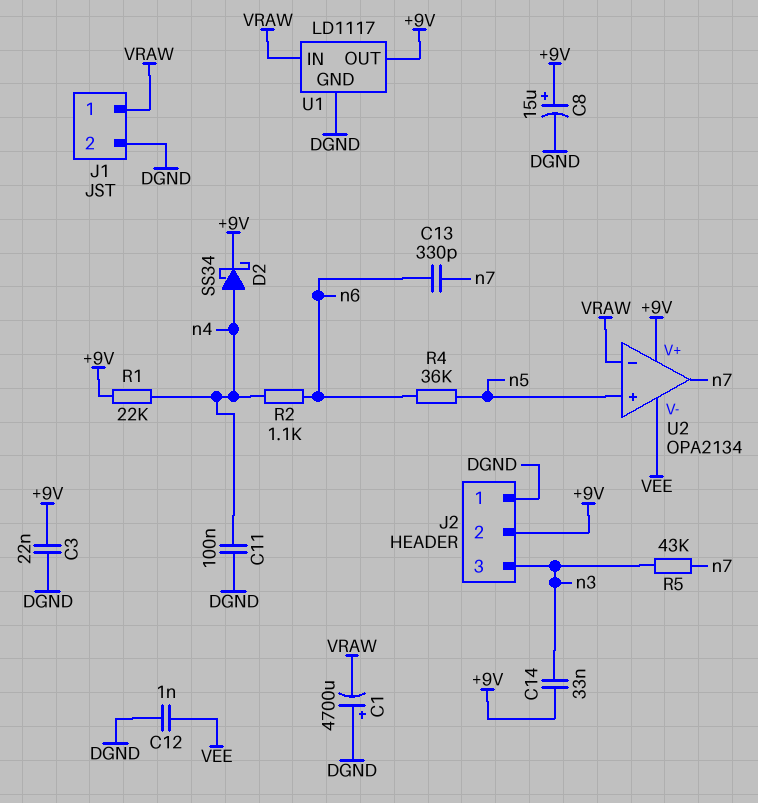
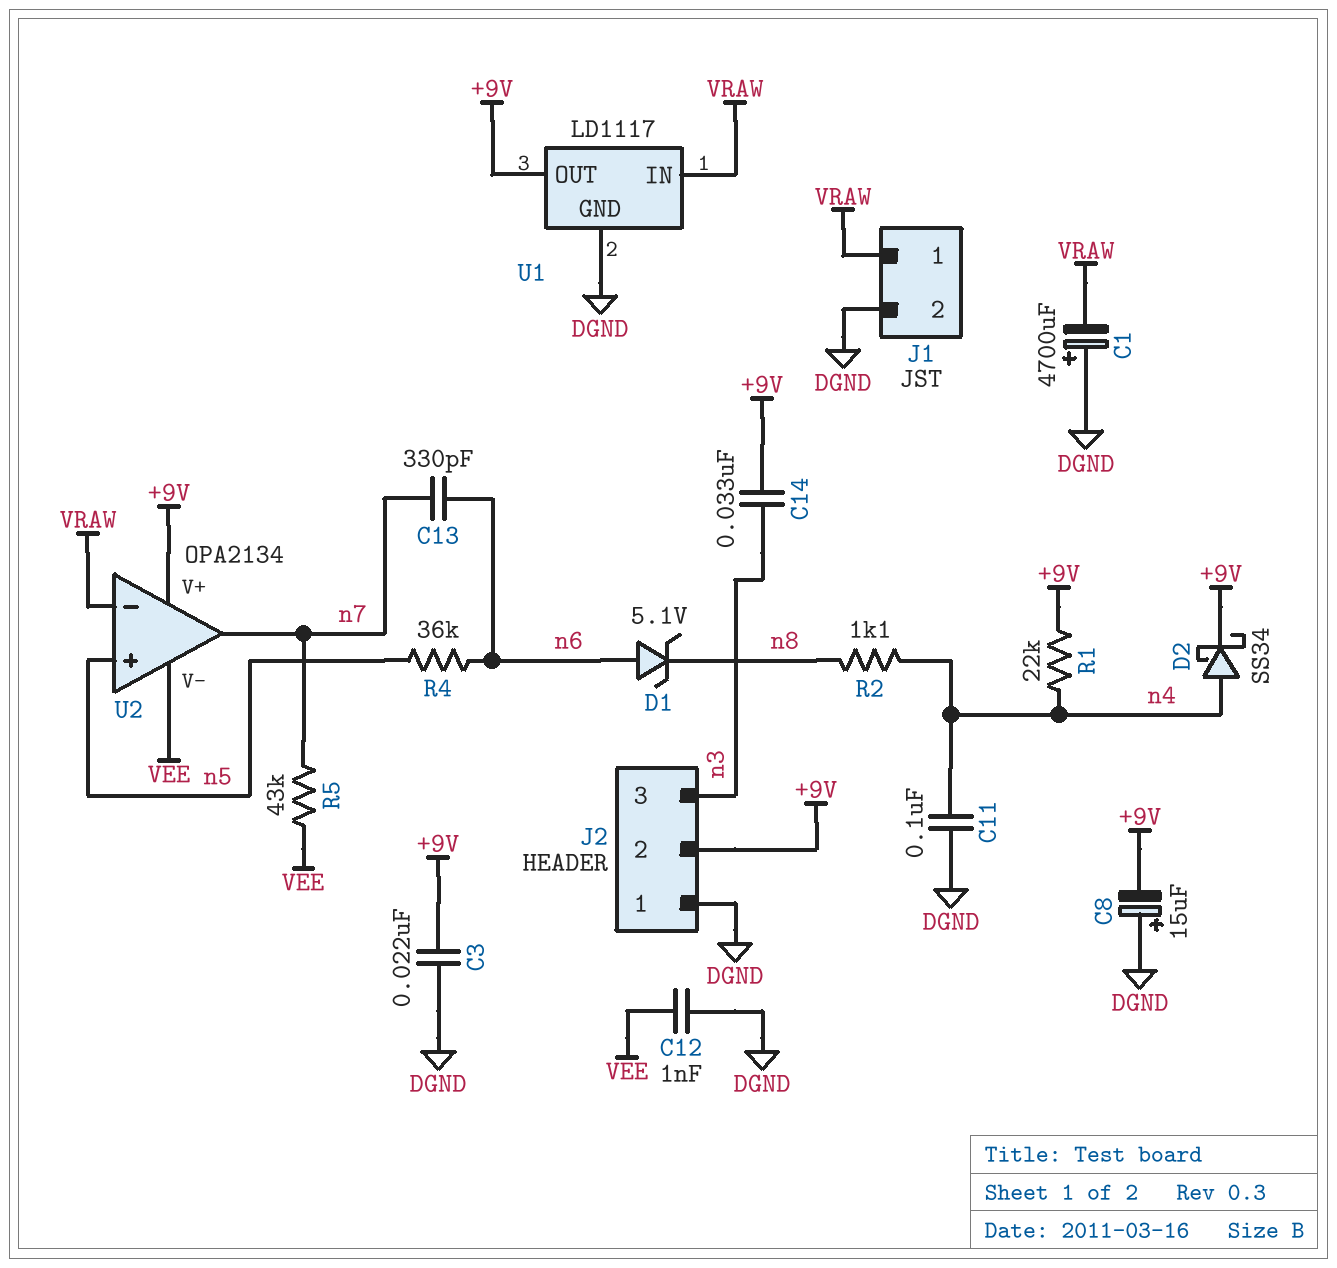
C8: 15uF (plus +9V, minus DGND) -> 15uF (plus DGND, minus +9V)
D1: none -> zener 5.1V (A n6, K n8)
R2: 1.1k (n4, n6) -> 1.1k (n4, n8)
R5: 43k (n3, n7) -> 43k (VEE, n7)

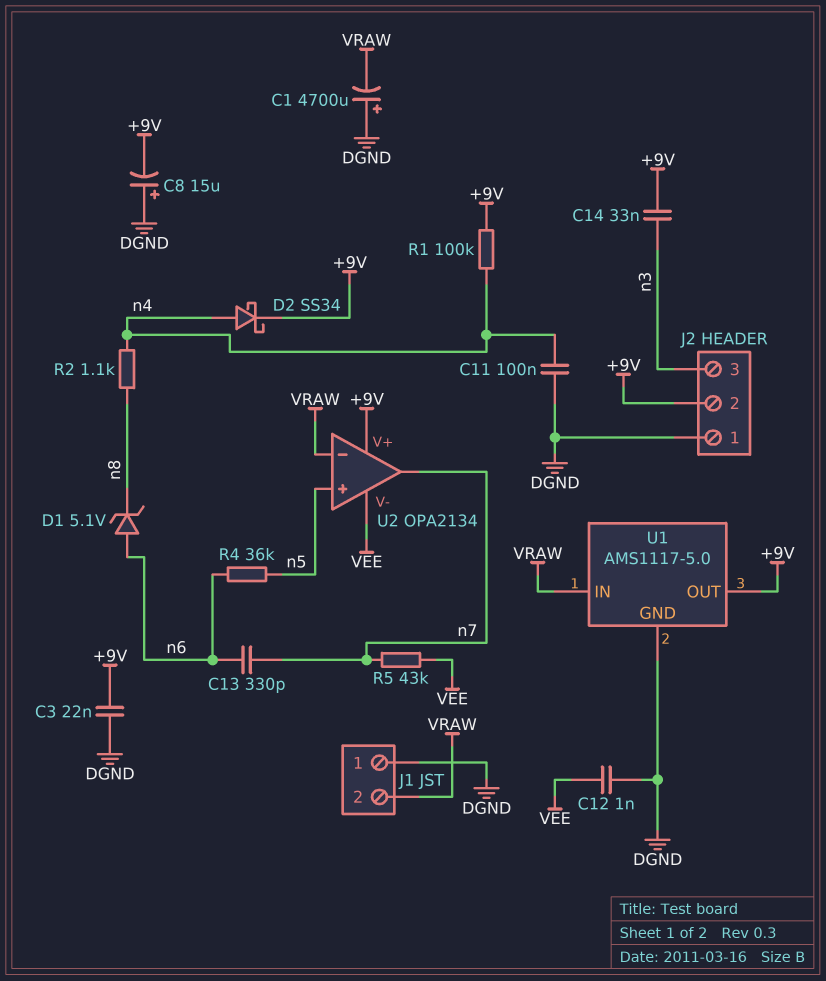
J1 pin 1: VRAW -> DGND
J1 pin 2: DGND -> VRAW
R1: 22k (+9V, n4) -> 100k (+9V, n4)
U1: LD1117 -> AMS1117-5.0

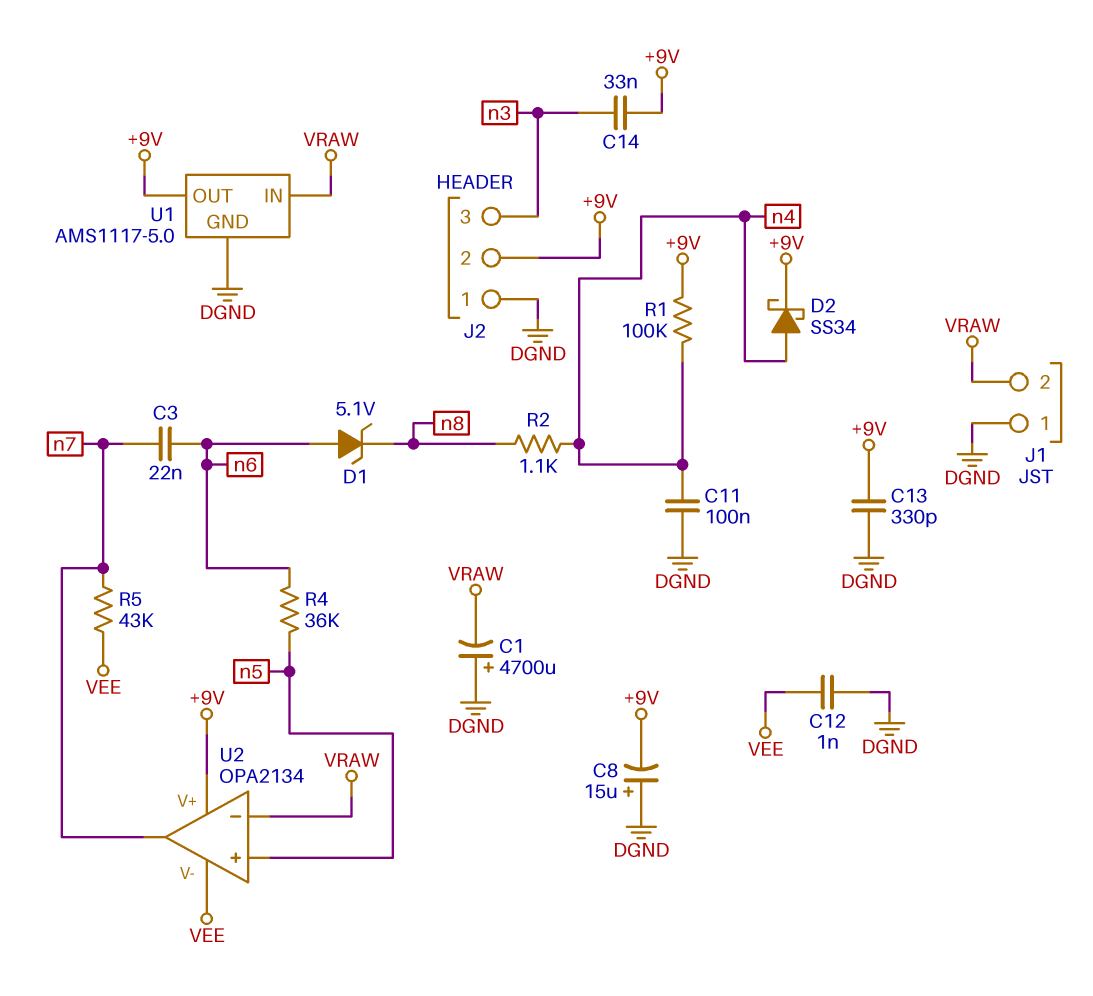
C3: 22nF (+9V, DGND) -> 22nF (n6, n7)
C13: 330pF (n6, n7) -> 330pF (+9V, DGND)

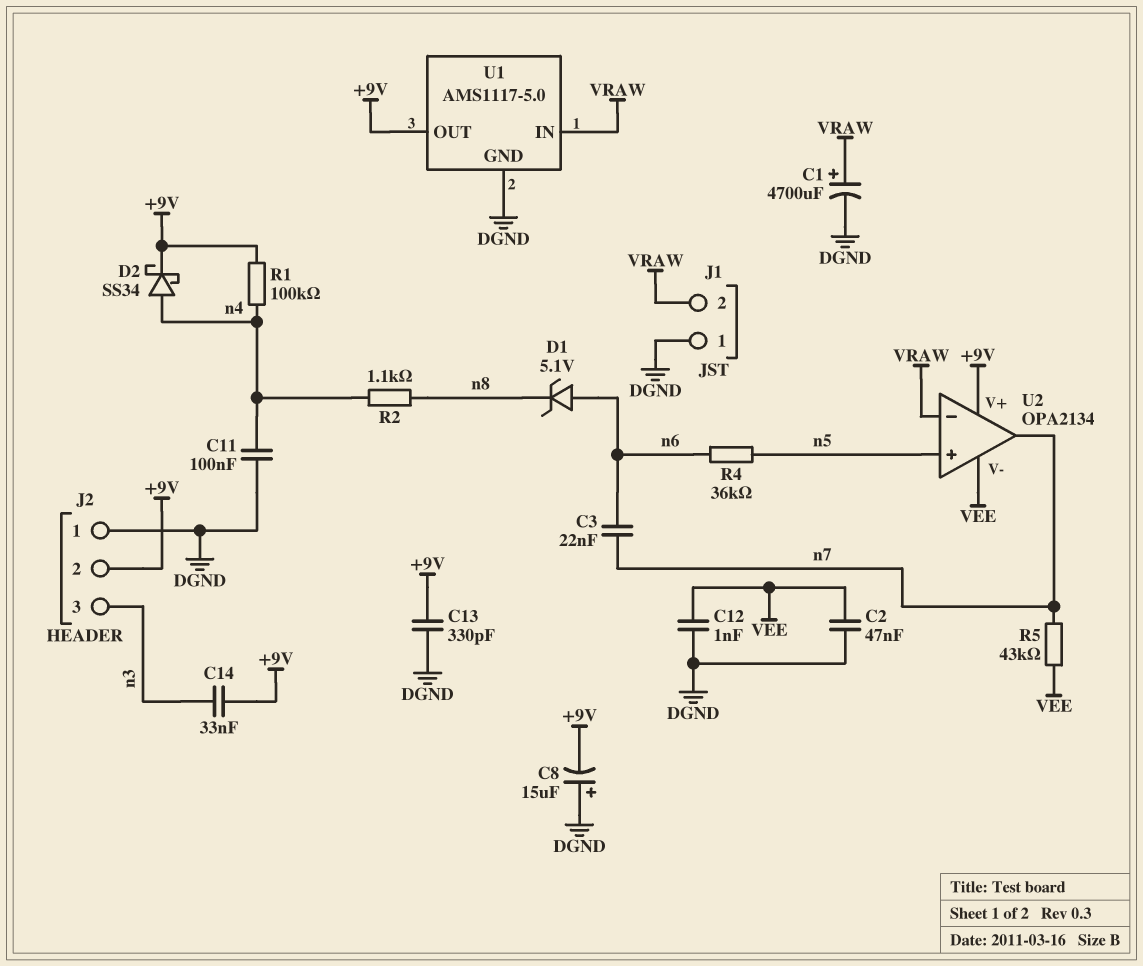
C1: 4700uF (plus DGND, minus VRAW) -> 4700uF (plus VRAW, minus DGND)
C2: none -> 47nF (DGND, VEE)

